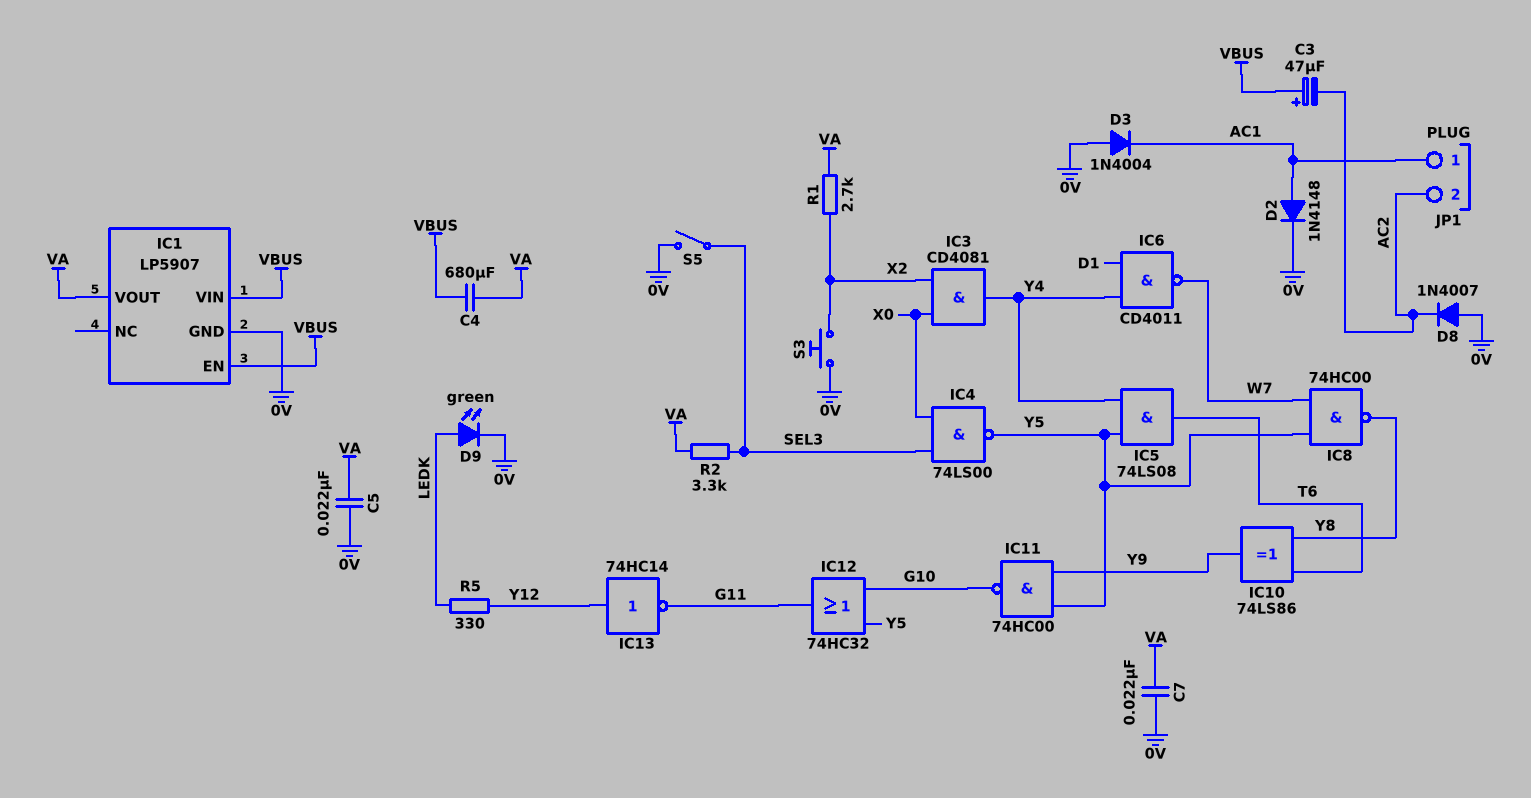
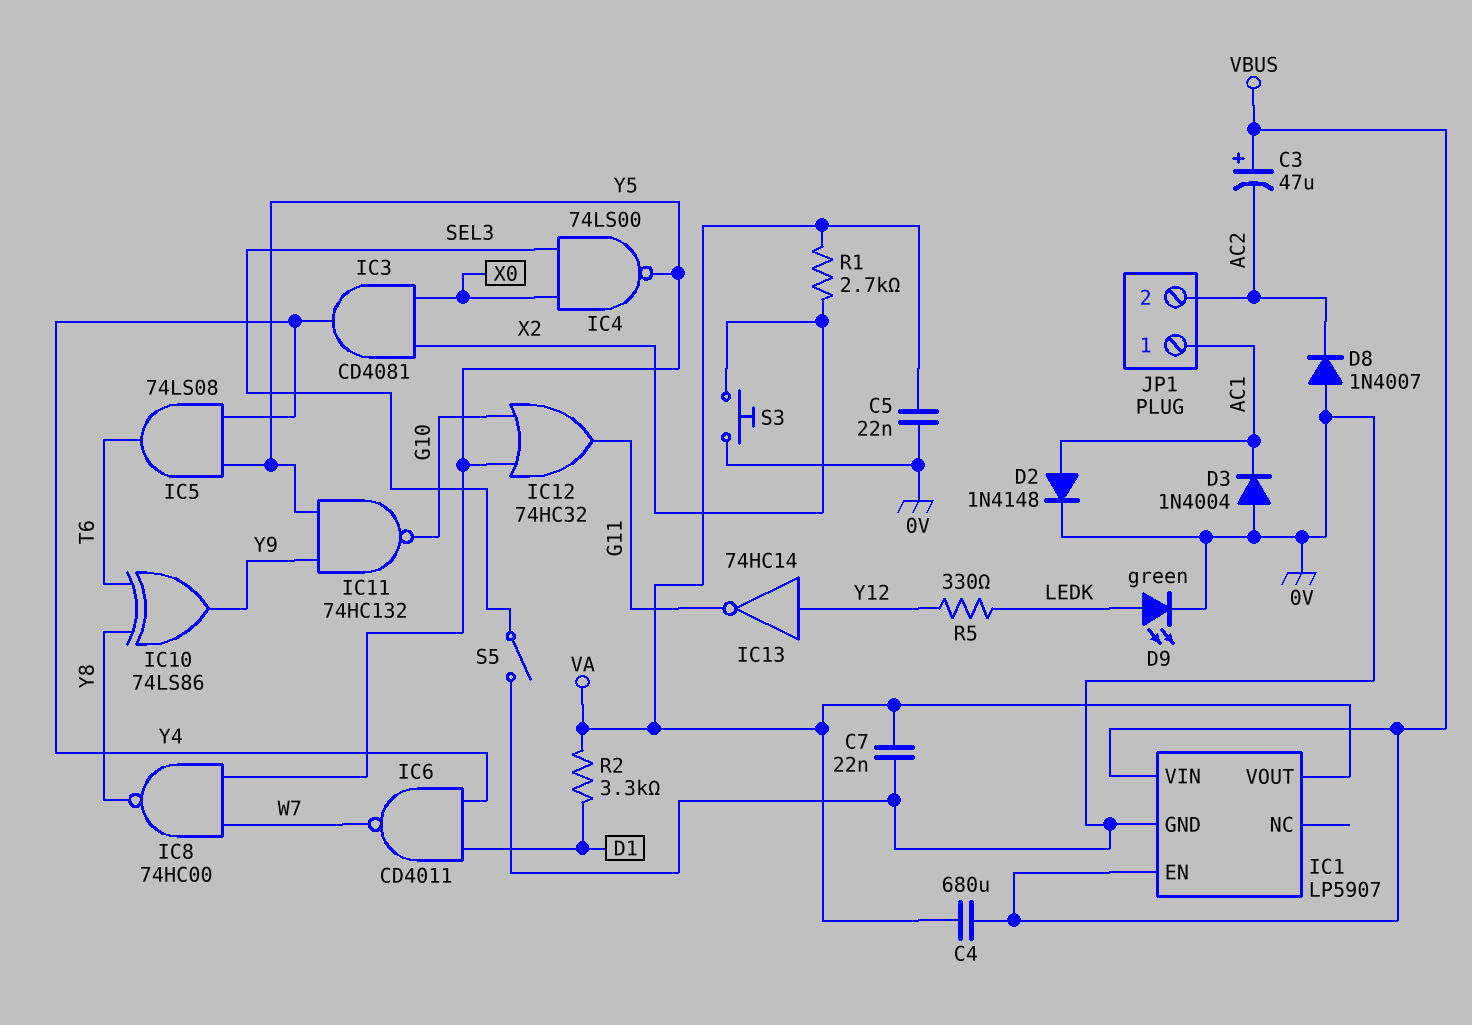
IC11: NAND 74HC00 (in Y5, in Y9, out G10) -> NAND 74HC132 (in Y5, in Y9, out G10)
R2: 3.3k (SEL3, VA) -> 3.3k (D1, VA)

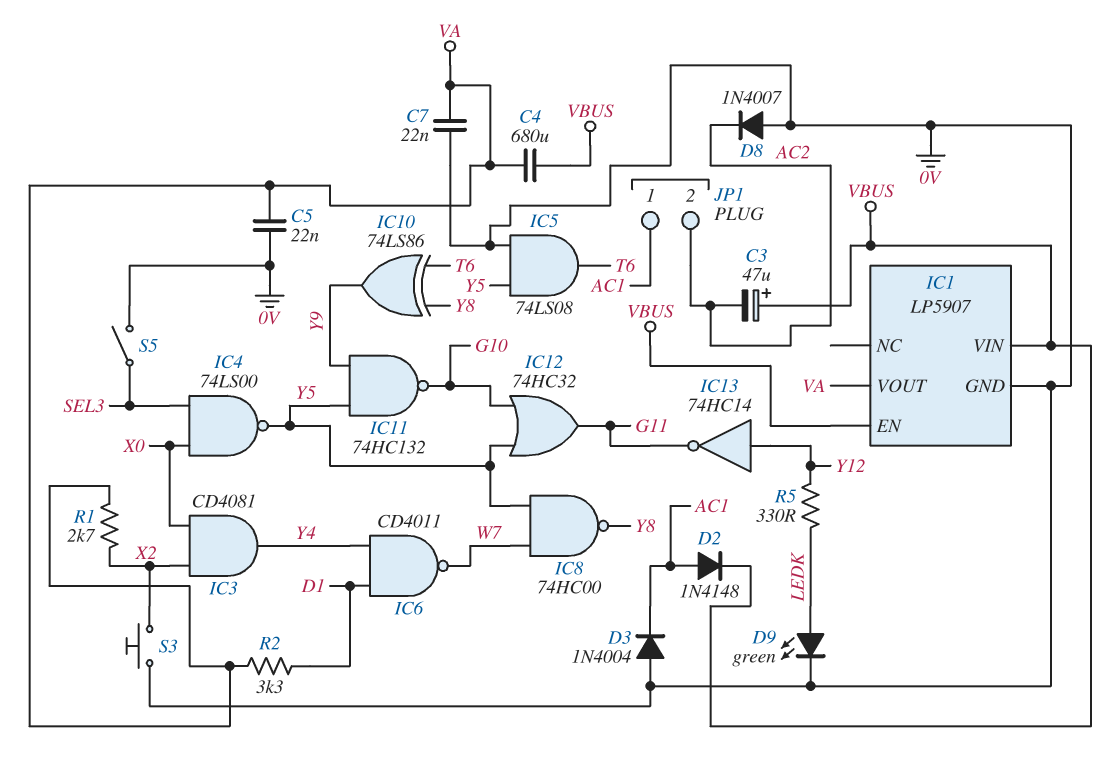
D2: diode 1N4148 (A AC1, K 0V) -> diode 1N4148 (A AC1, K VBUS)
IC5: AND 74LS08 (in Y4, in Y5, out T6) -> AND 74LS08 (in 0V, in Y5, out T6)

